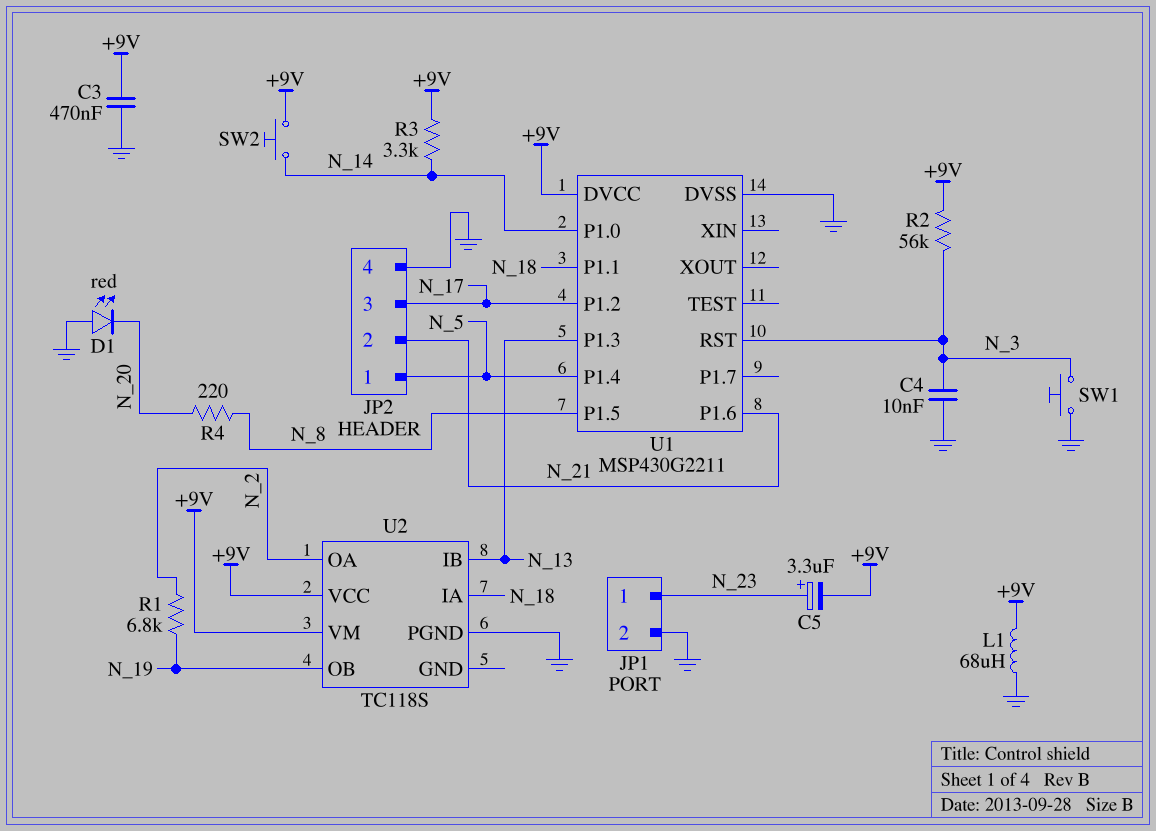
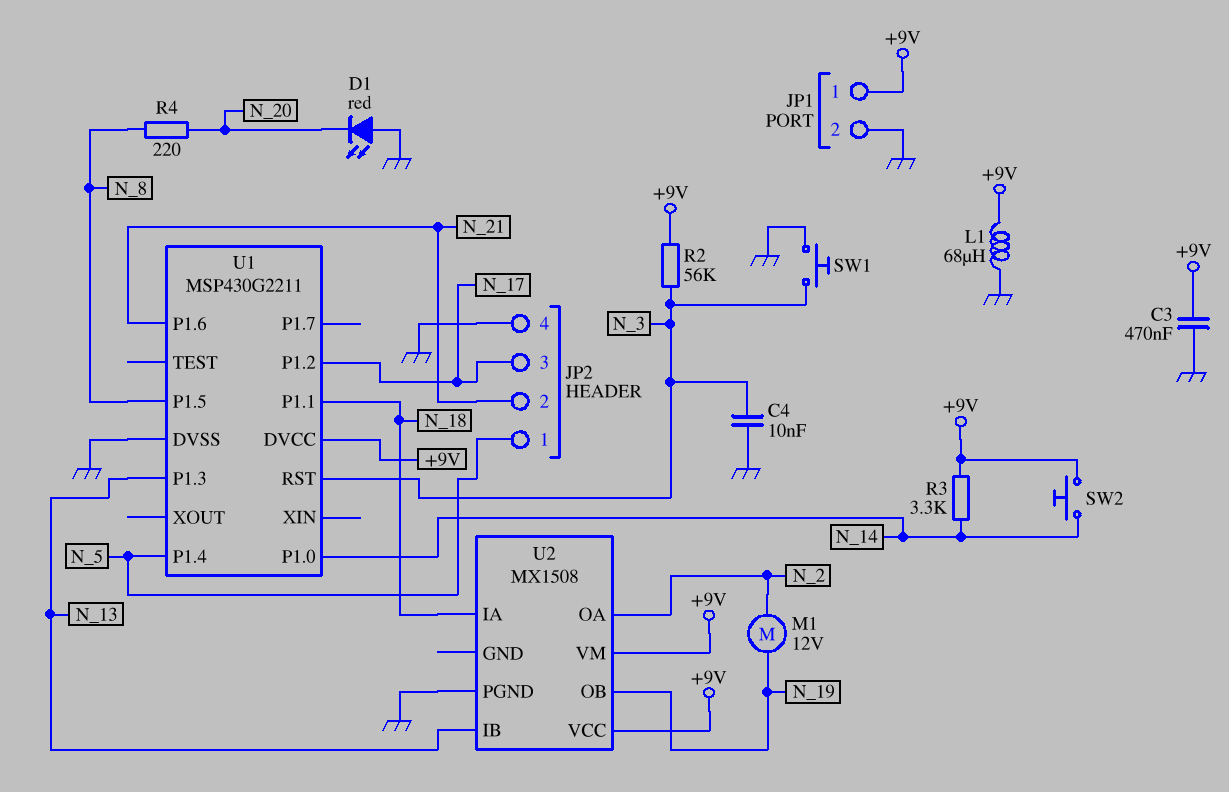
C5: 3.3uF (plus N_23, minus +9V) -> none
JP1 pin 1: N_23 -> +9V
M1: none -> motor 12V (N_2, N_19)
R1: 6.8k (N_2, N_19) -> none
U2: TC118S -> MX1508

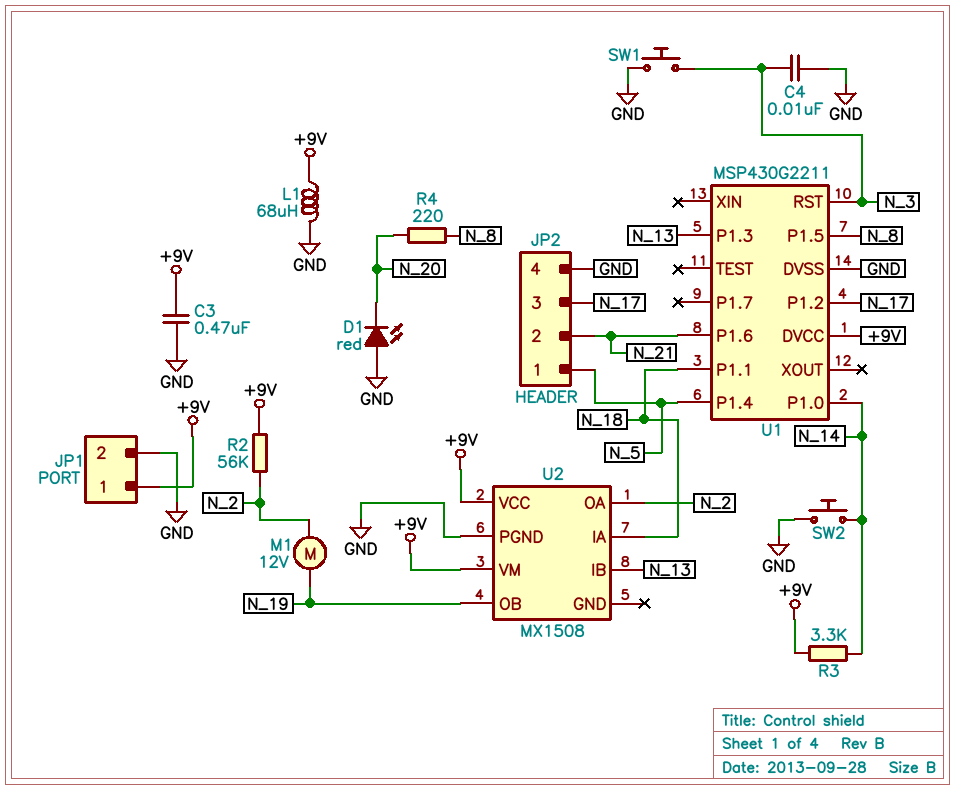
R2: 56k (+9V, N_3) -> 56k (+9V, N_2)
SW2: button (+9V, N_14) -> button (GND, N_14)

